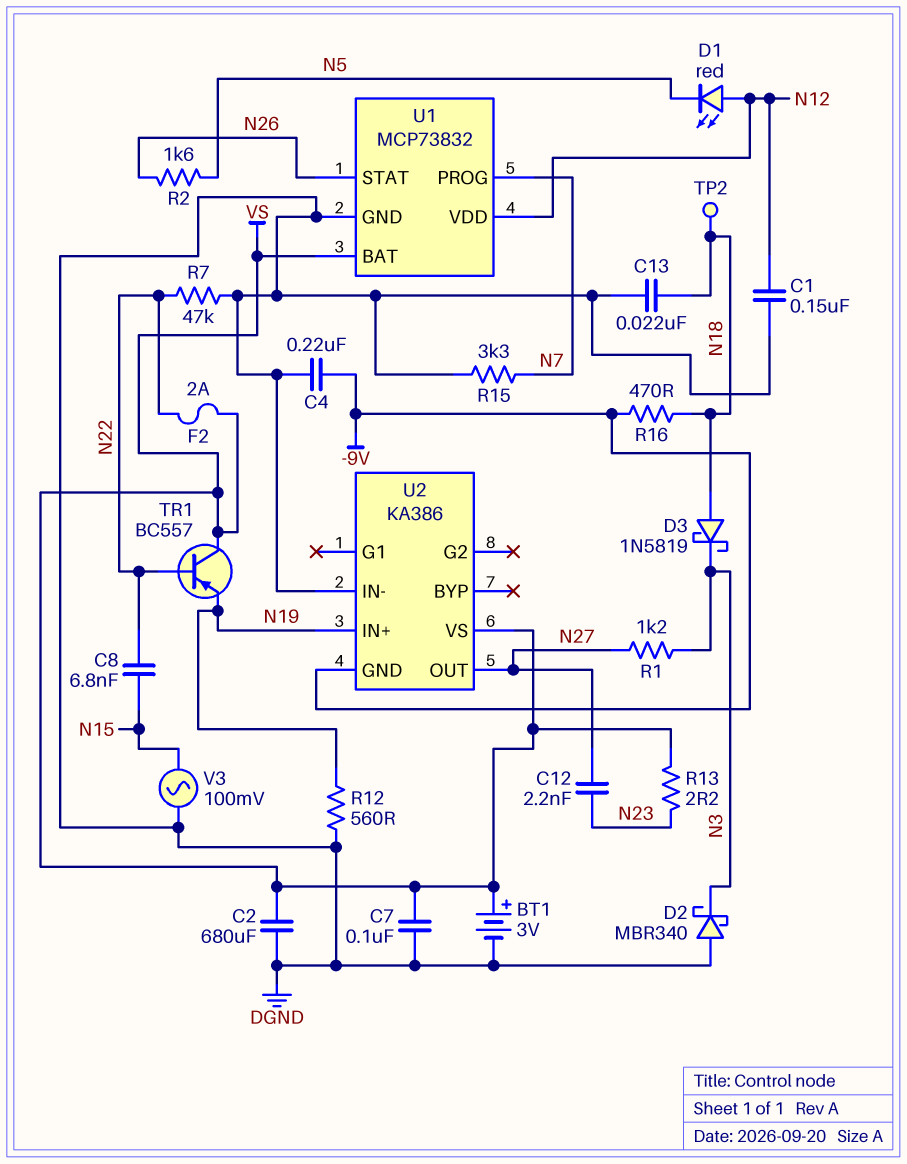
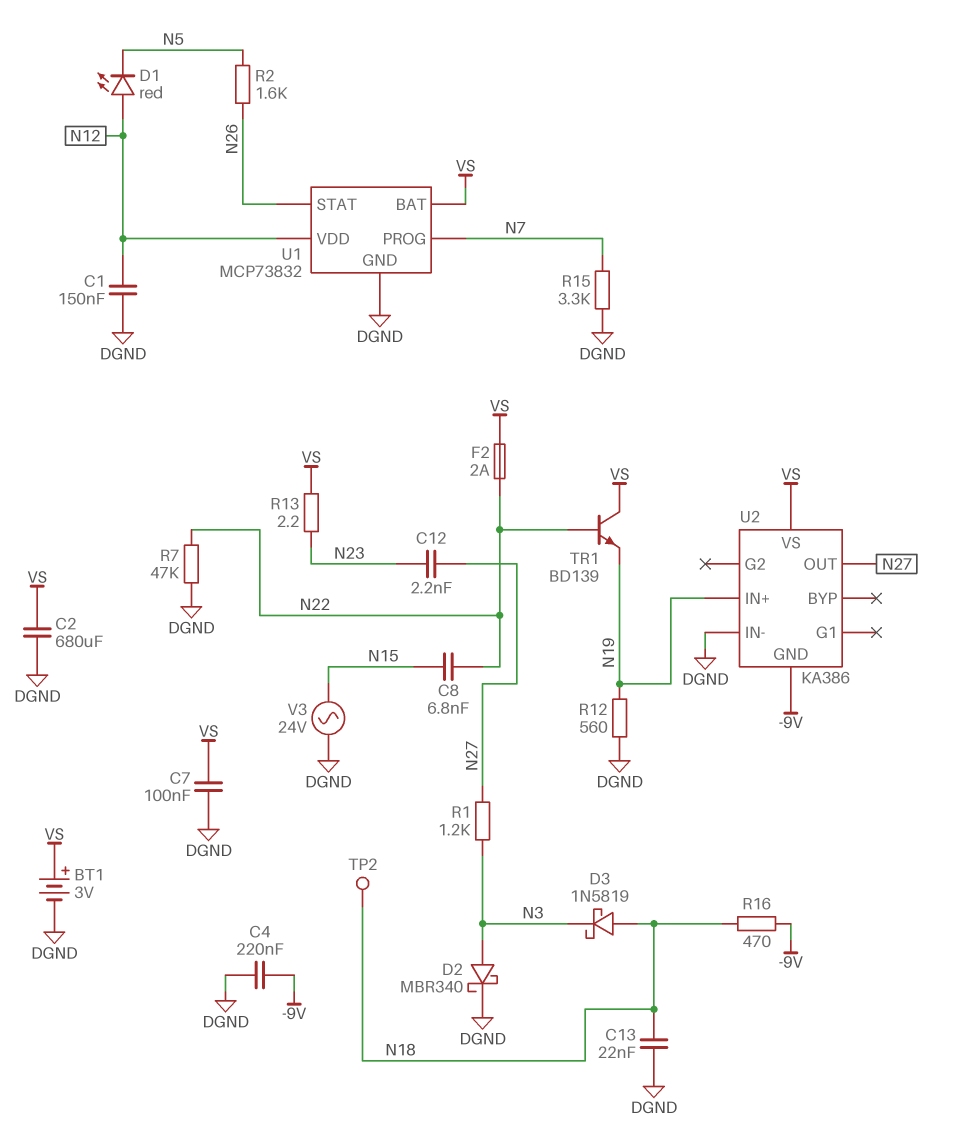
D2: schottky MBR340 (A DGND, K N3) -> schottky MBR340 (A N3, K DGND)
TR1: PNP BC557 (B N22, C VS, E N19) -> NPN BD139 (B N22, C VS, E N19)
V3: AC 100mV (DGND, N15) -> AC 24V (DGND, N15)

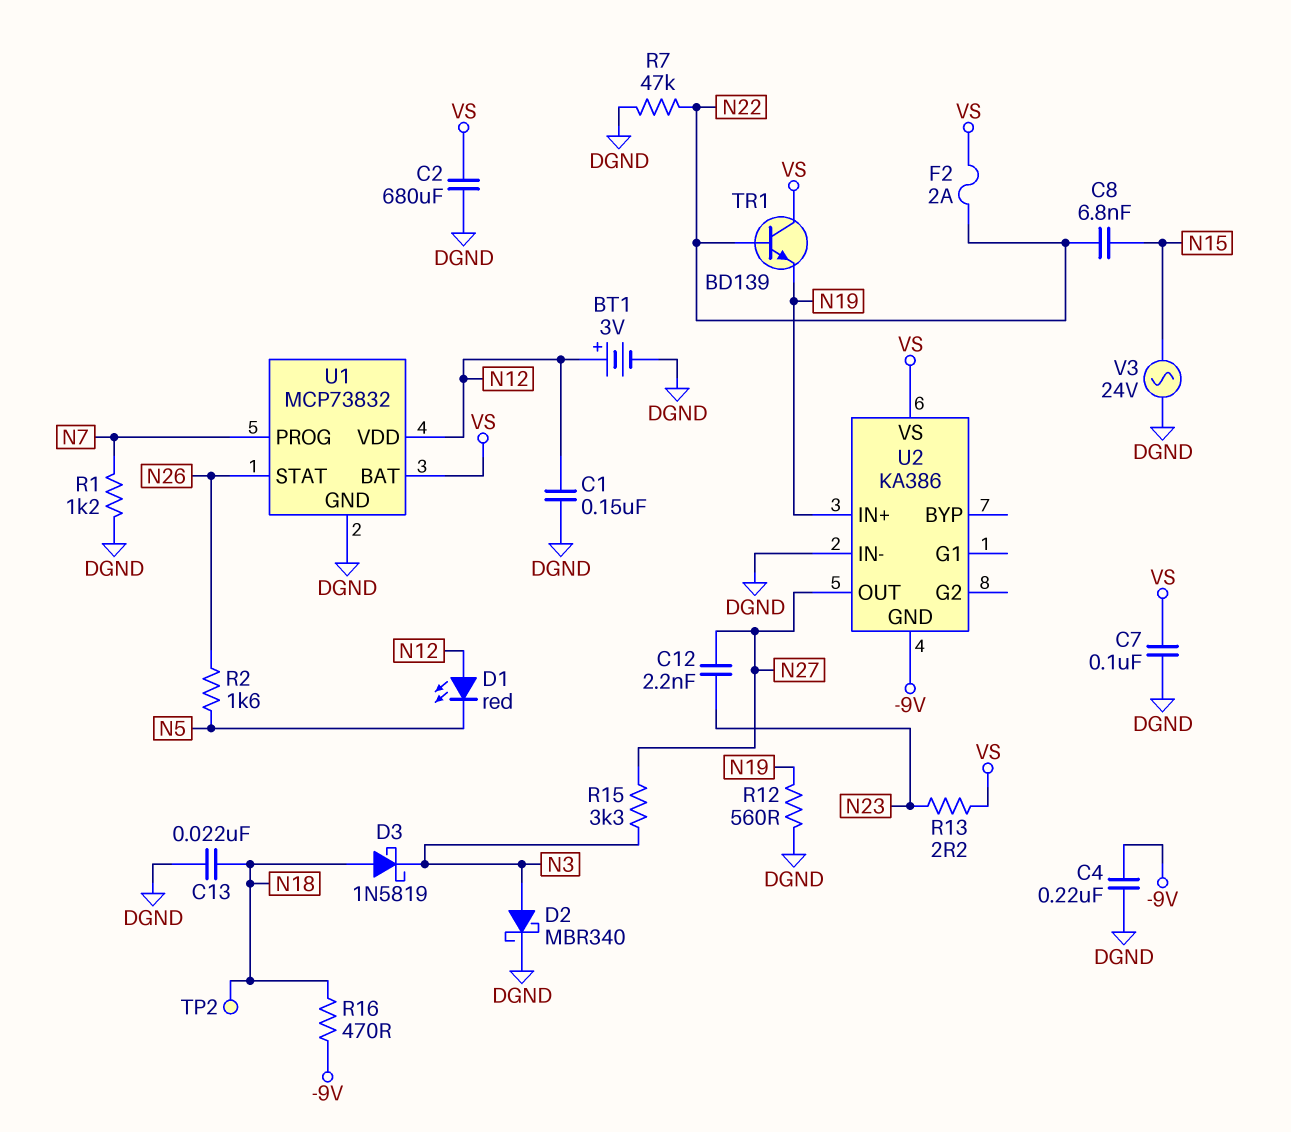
BT1: 3V (plus VS, minus DGND) -> 3V (plus N12, minus DGND)
R1: 1.2k (N3, N27) -> 1.2k (DGND, N7)
R15: 3.3k (DGND, N7) -> 3.3k (N3, N27)

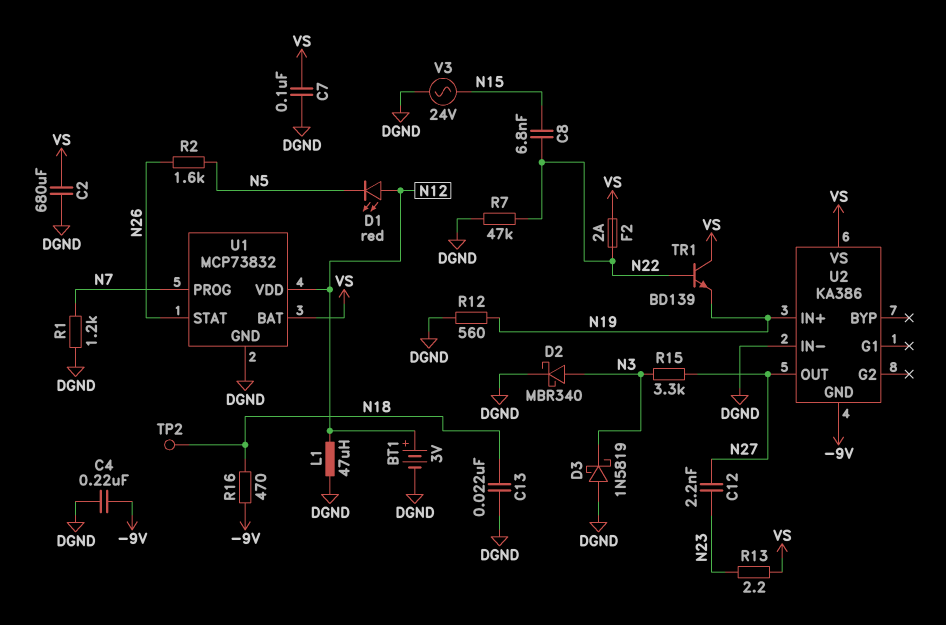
C1: 150nF (DGND, N12) -> none
D3: schottky 1N5819 (A N18, K N3) -> schottky 1N5819 (A DGND, K N3)
L1: none -> 47uH (DGND, N12)

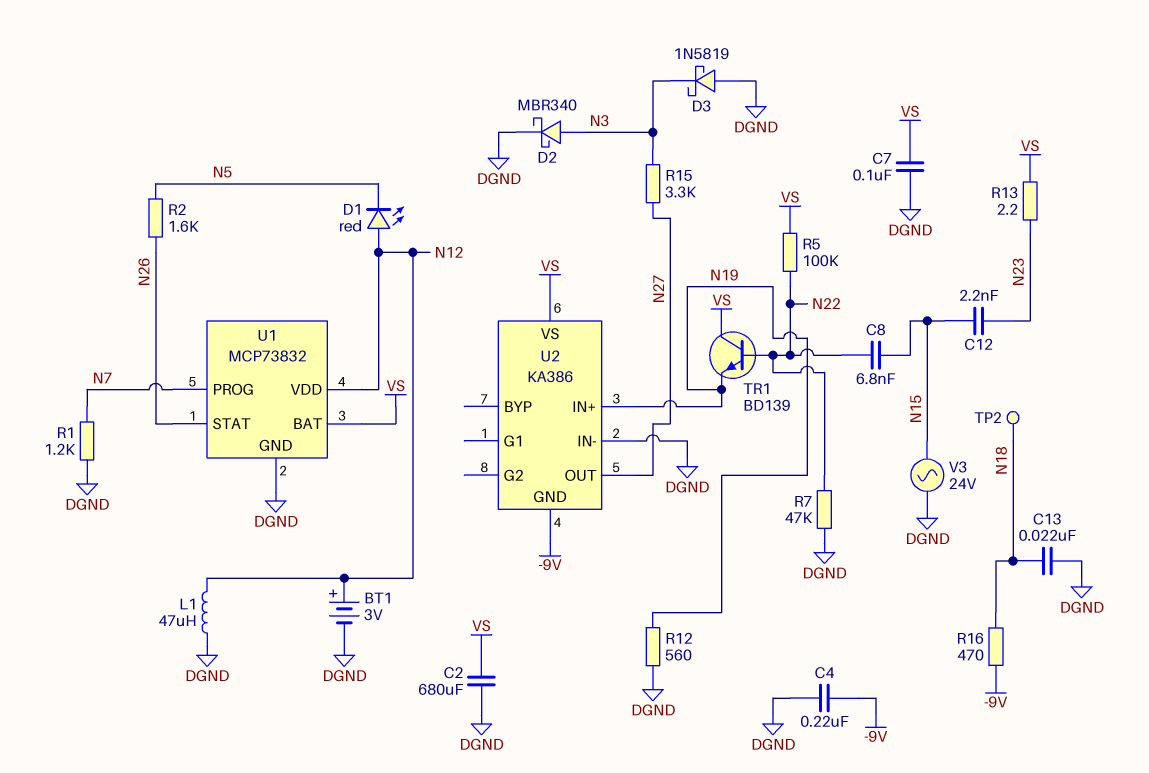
C12: 2.2nF (N23, N27) -> 2.2nF (N15, N23)
F2: 2A (N22, VS) -> none
R5: none -> 100k (N22, VS)

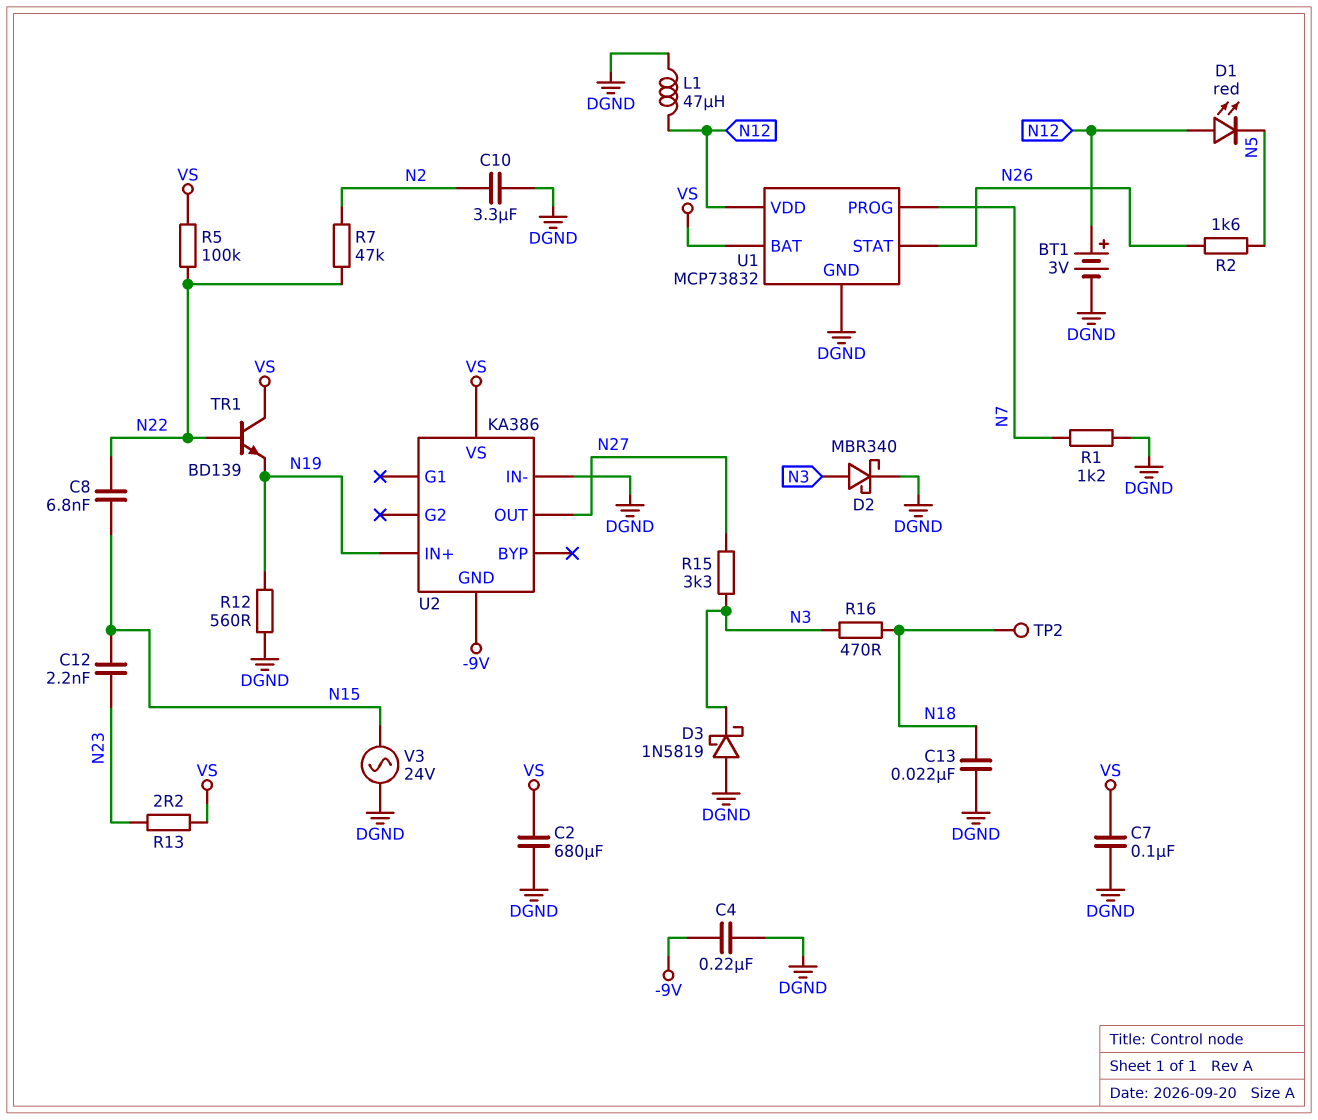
C10: none -> 3.3uF (DGND, N2)
R7: 47k (DGND, N22) -> 47k (N2, N22)
R16: 470 (-9V, N18) -> 470 (N3, N18)

